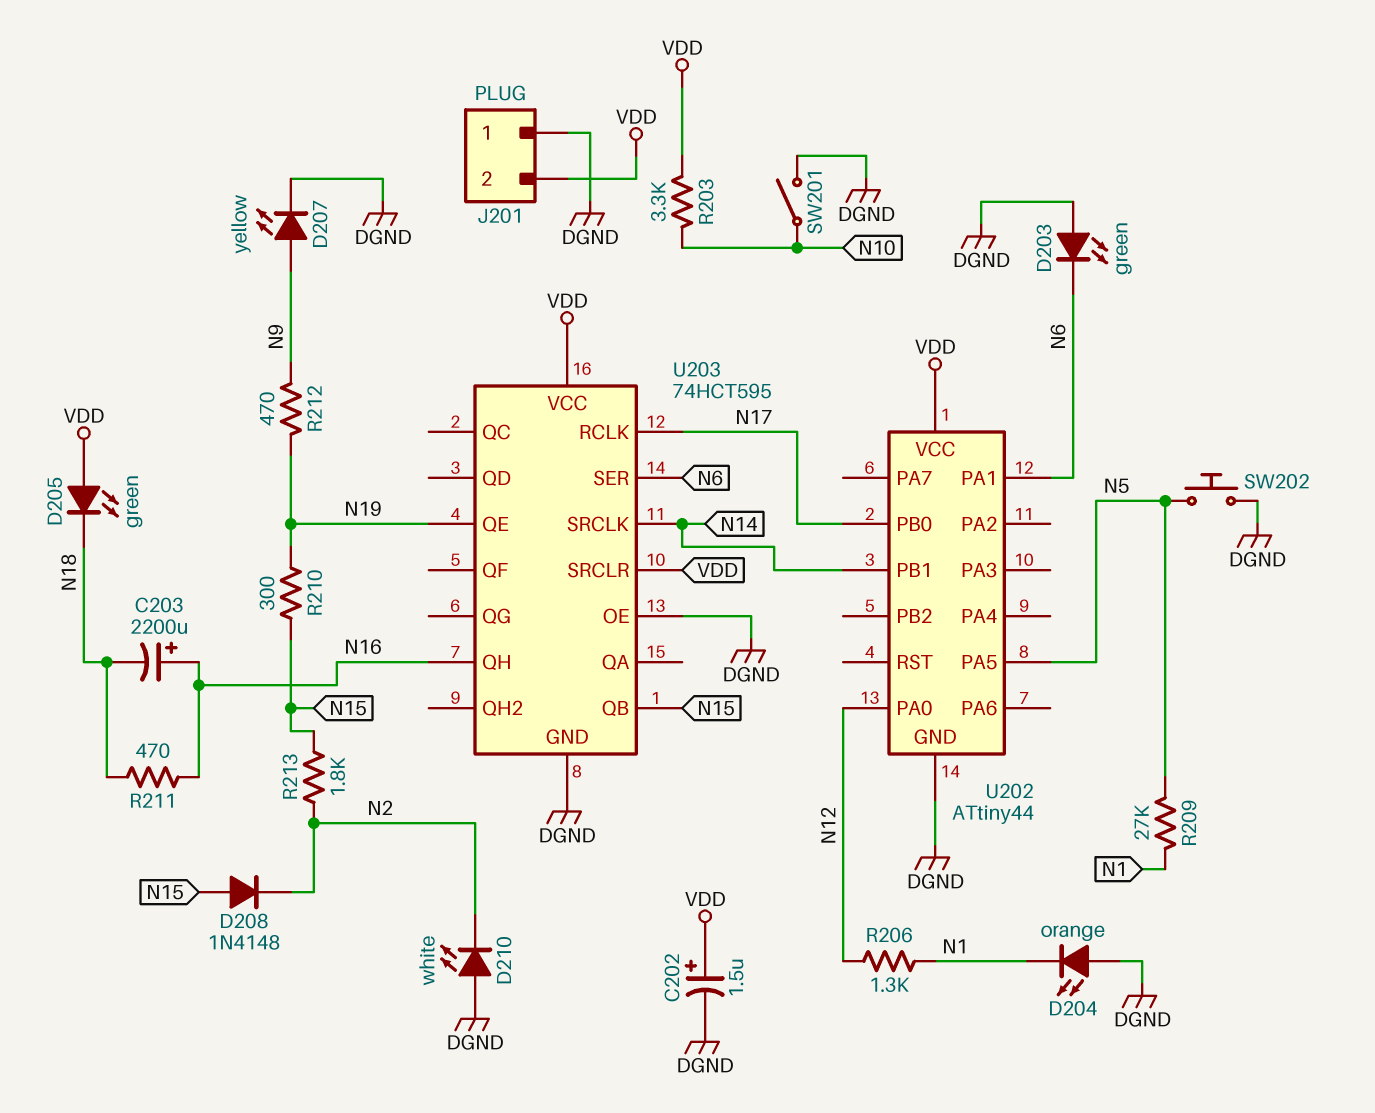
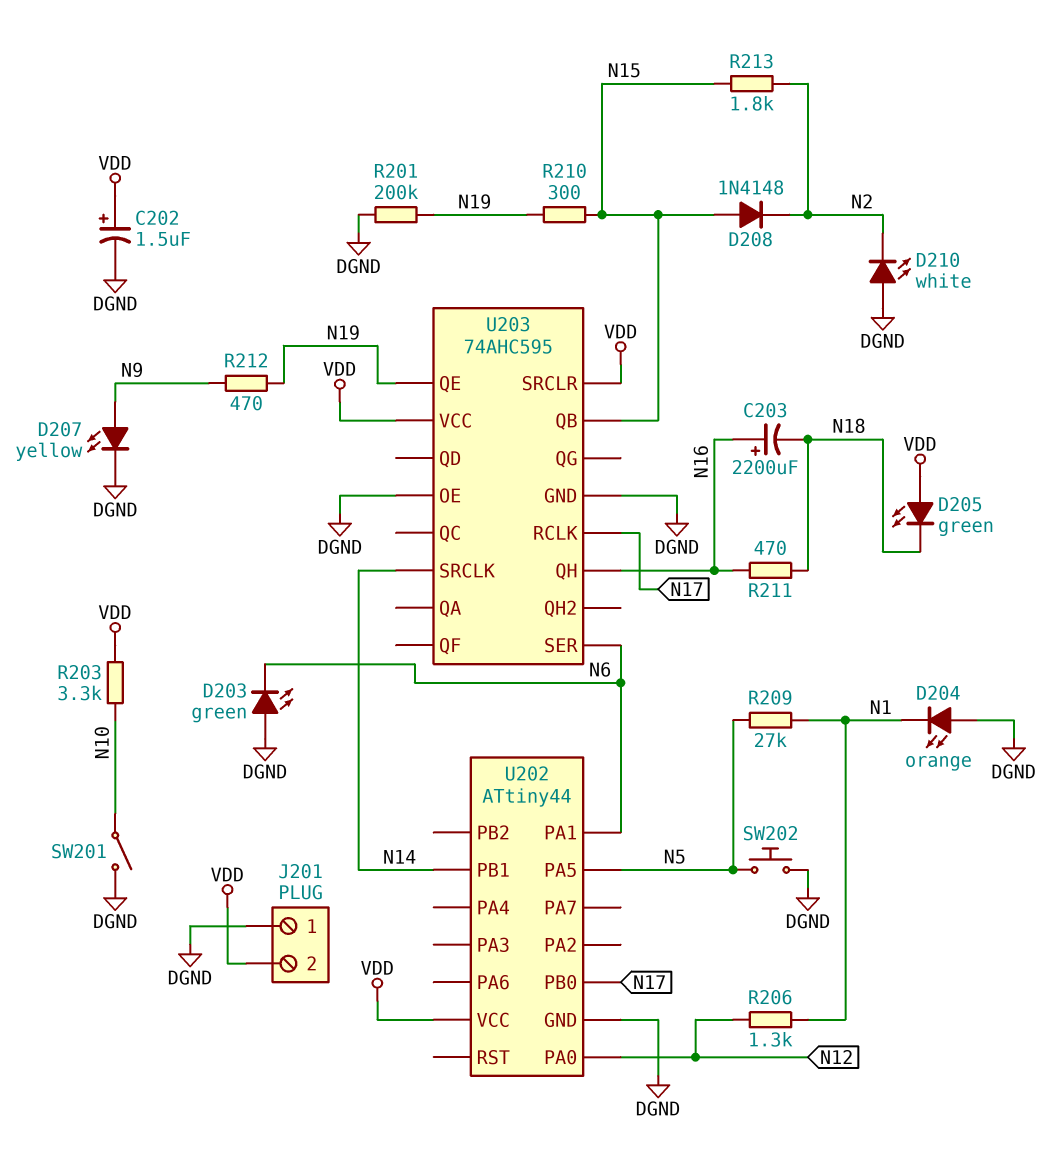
R201: none -> 200k (DGND, N19)
U203: 74HCT595 -> 74AHC595

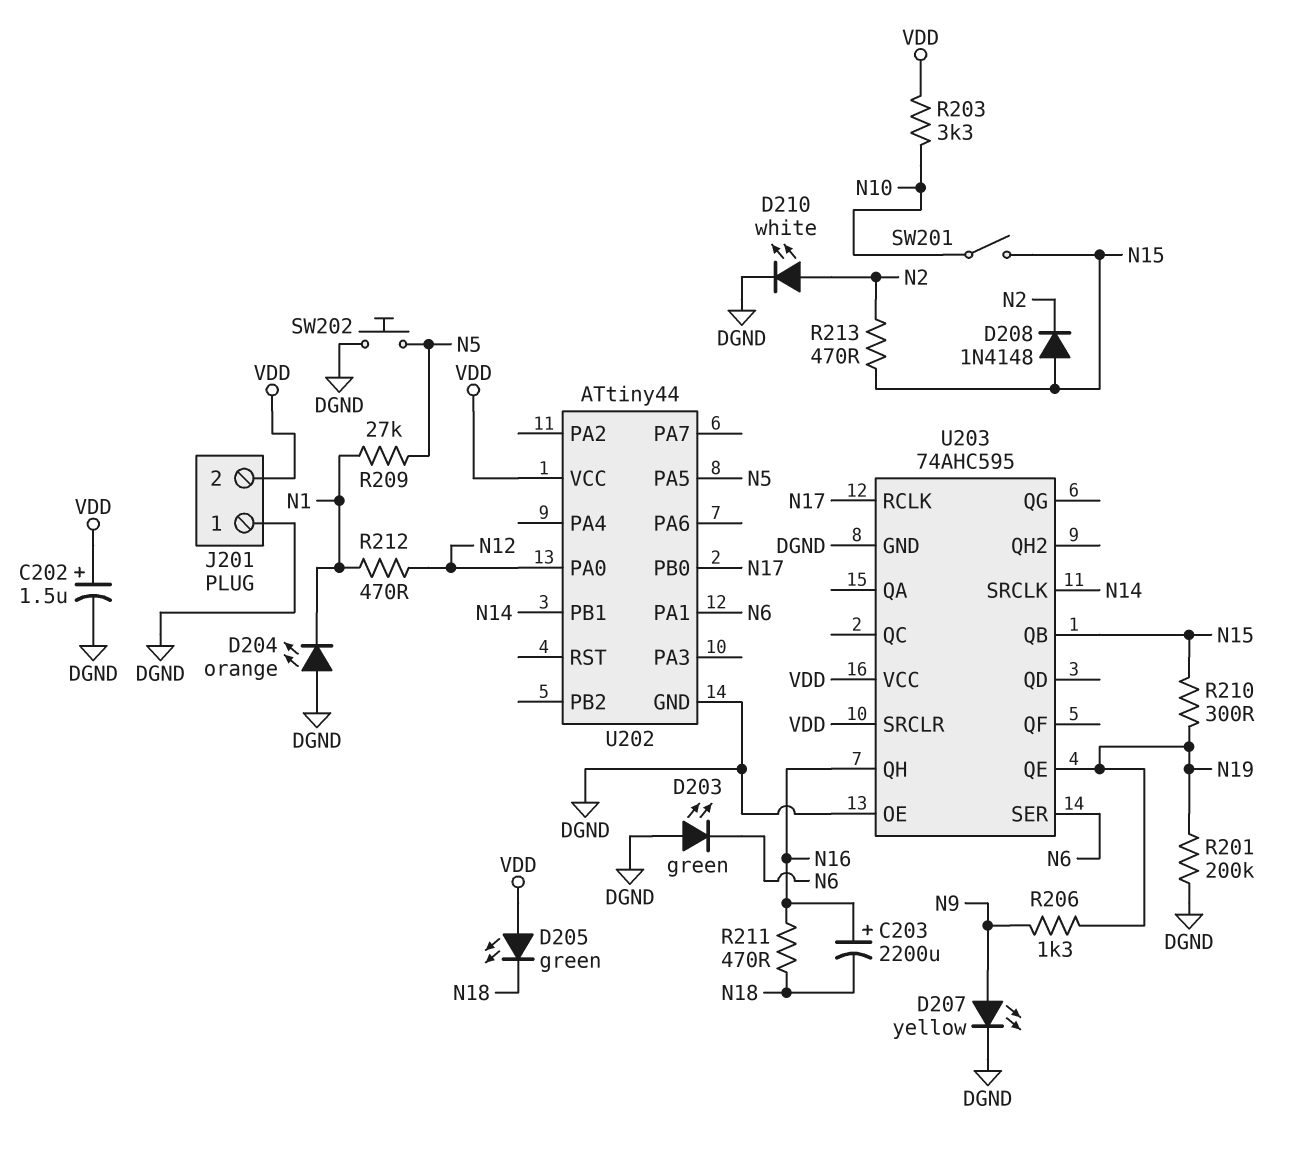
D210: LED white (A DGND, K N2) -> LED white (A N2, K DGND)
R206: 1.3k (N1, N12) -> 1.3k (N9, N19)
R212: 470 (N9, N19) -> 470 (N1, N12)
R213: 1.8k (N2, N15) -> 470 (N2, N15)
SW201: switch (DGND, N10) -> switch (N10, N15)

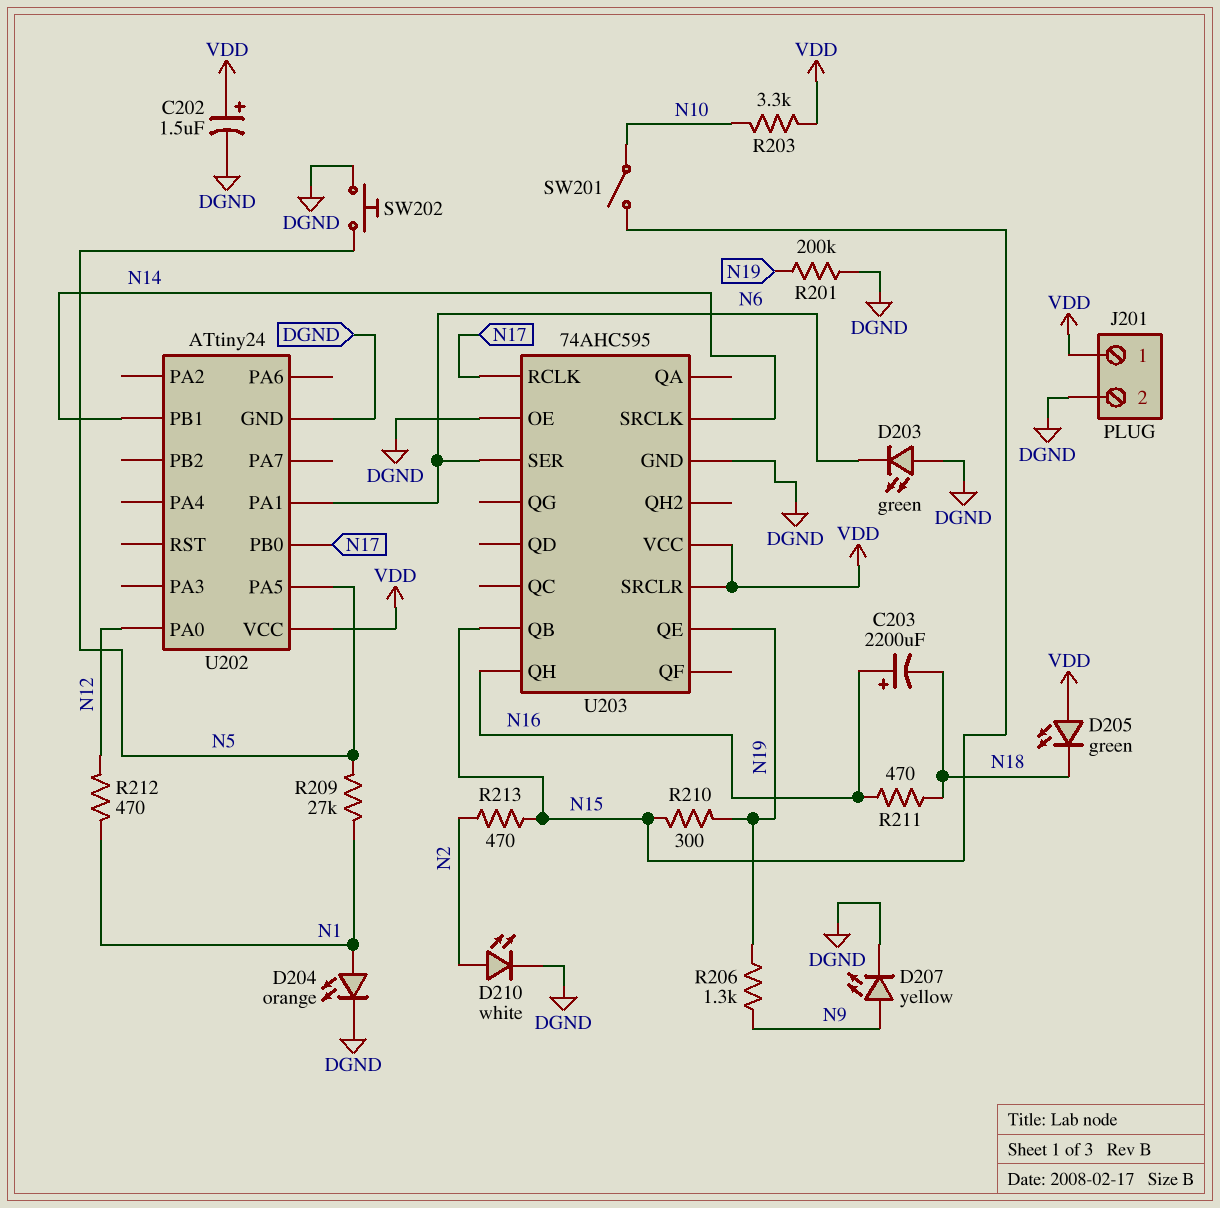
D204: LED orange (A DGND, K N1) -> LED orange (A N1, K DGND)
D208: diode 1N4148 (A N15, K N2) -> none
J201 pin 1: DGND -> VDD
J201 pin 2: VDD -> DGND
U202: ATtiny44 -> ATtiny24

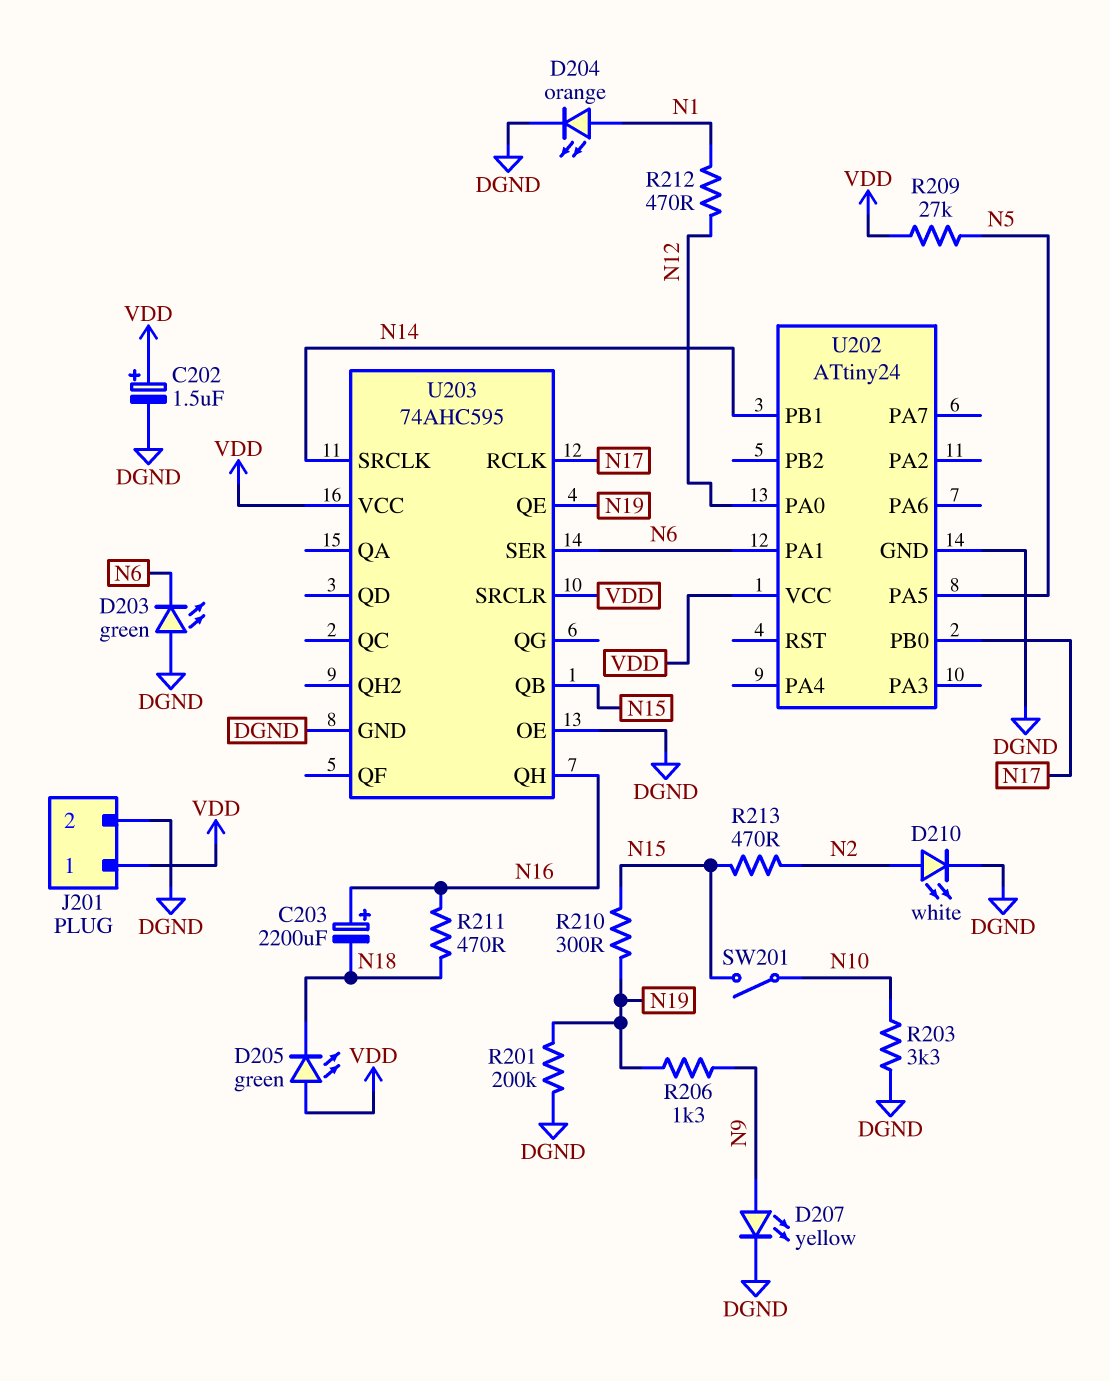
R203: 3.3k (N10, VDD) -> 3.3k (DGND, N10)
R209: 27k (N1, N5) -> 27k (N5, VDD)
SW202: button (DGND, N5) -> none

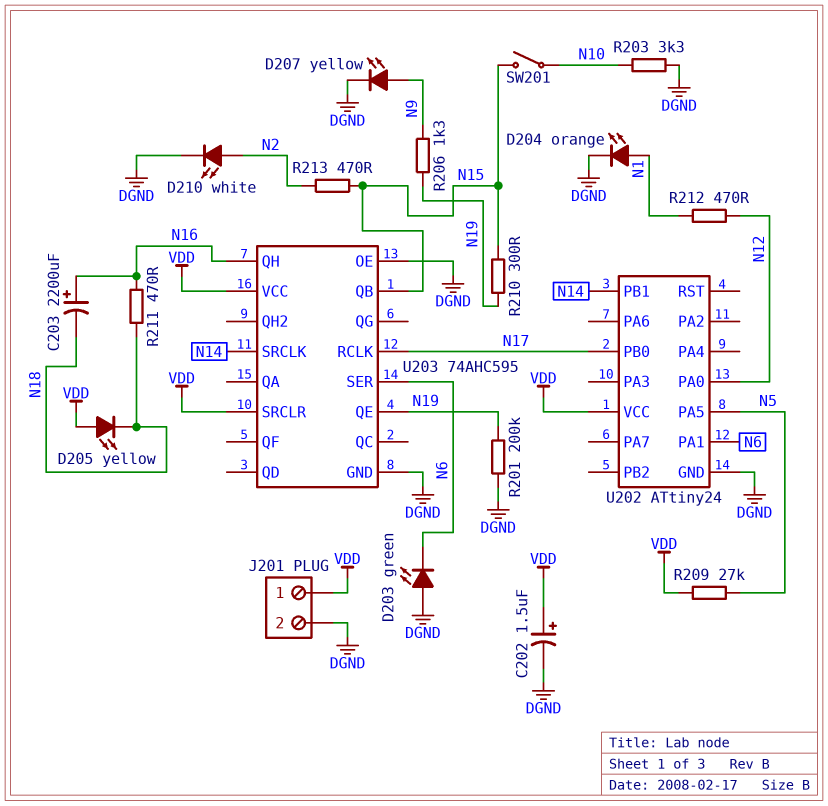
D205: LED green (A VDD, K N18) -> LED yellow (A VDD, K N18)

